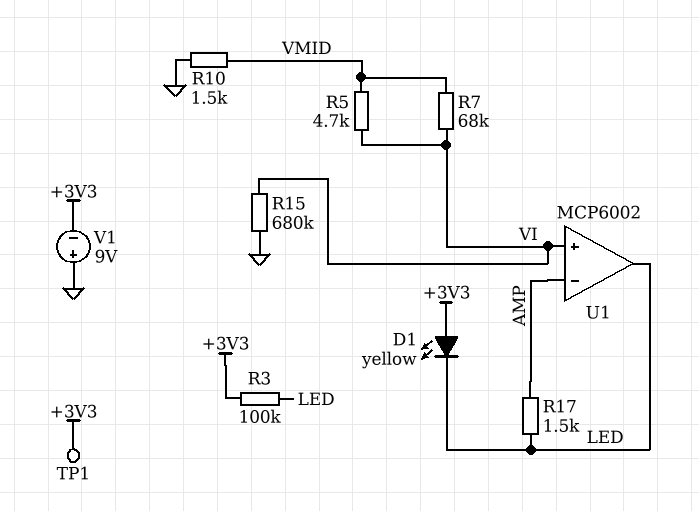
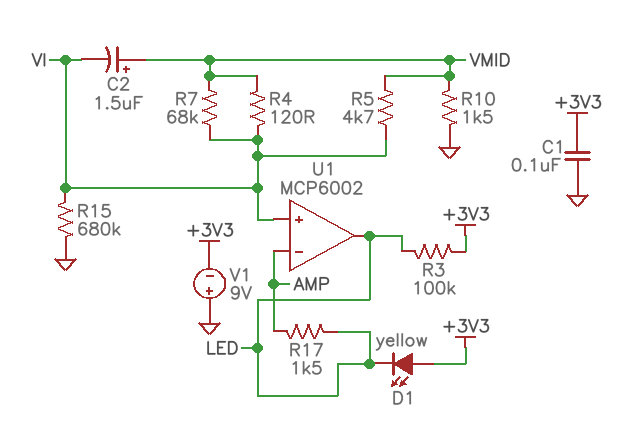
C1: none -> 100nF (+3V3, GND)
C2: none -> 1.5uF (plus VMID, minus VI)
R4: none -> 120 (VI, VMID)
TP1: test point (+3V3) -> none

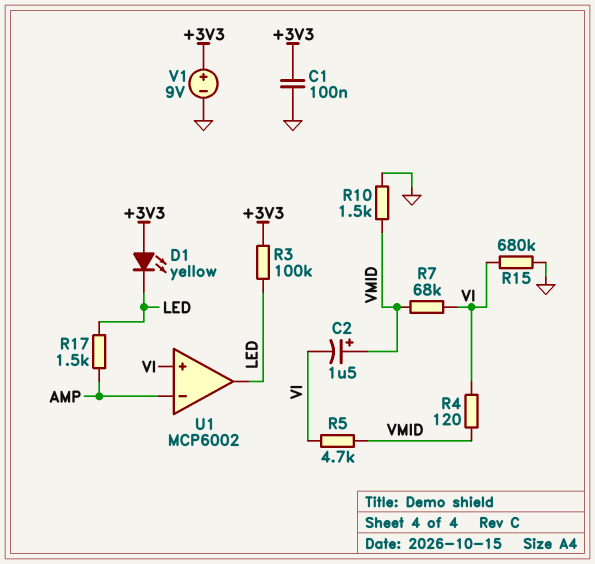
V1: 9V (plus GND, minus +3V3) -> 9V (plus +3V3, minus GND)

